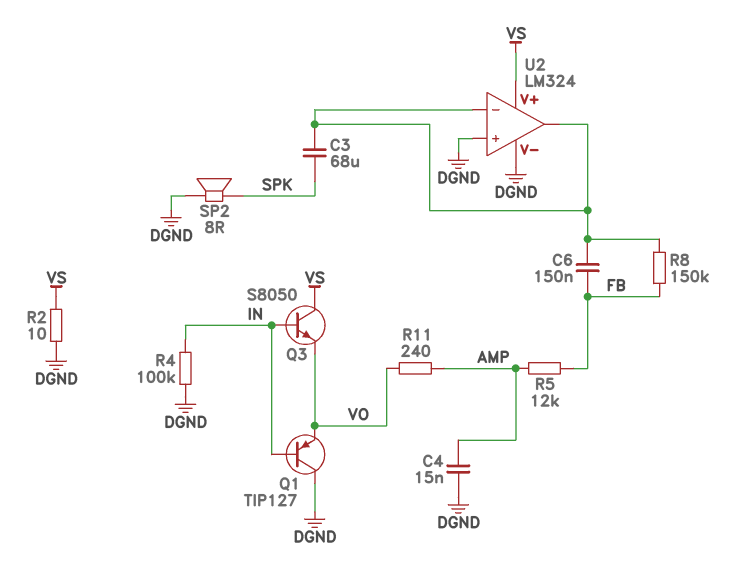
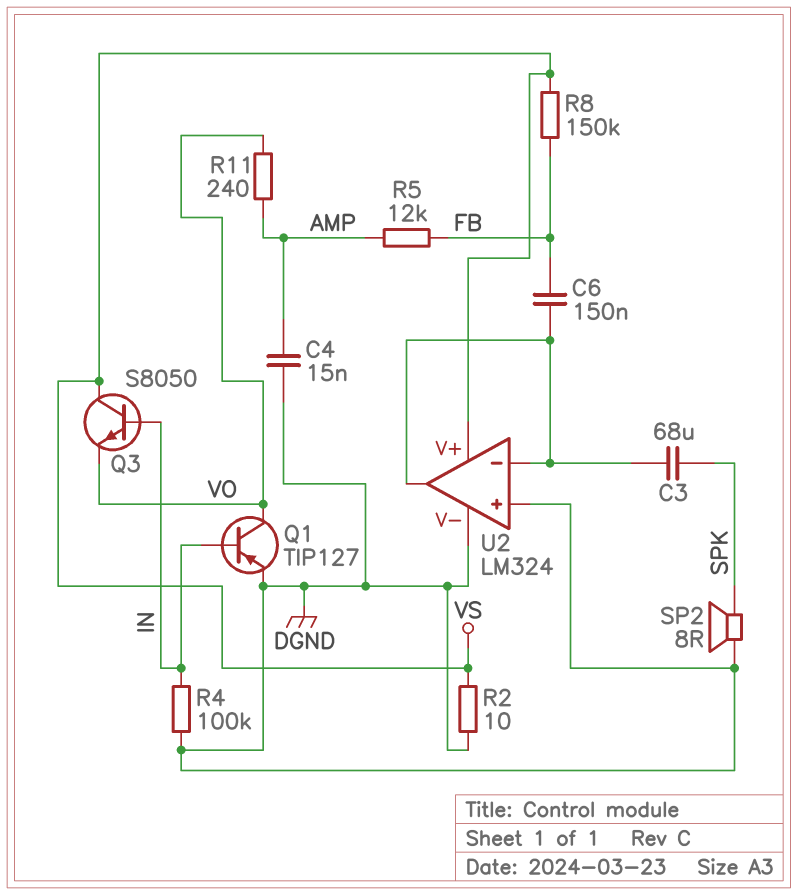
Q1: PNP TIP127 (B IN, C DGND, E VO) -> PNP TIP127 (B IN, C VO, E DGND)
R8: 150k (FB, U2/in-) -> 150k (FB, VS)

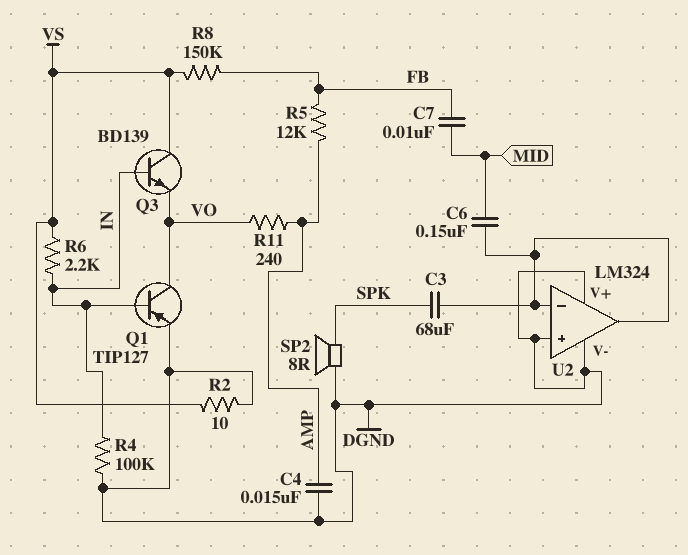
C6: 150nF (FB, U2/in-) -> 150nF (MID, U2/in-)
C7: none -> 10nF (FB, MID)
Q3: NPN S8050 (B IN, C VS, E VO) -> NPN BD139 (B IN, C VS, E VO)
R6: none -> 2.2k (IN, VS)
U2 pin V+: VS -> DGND

